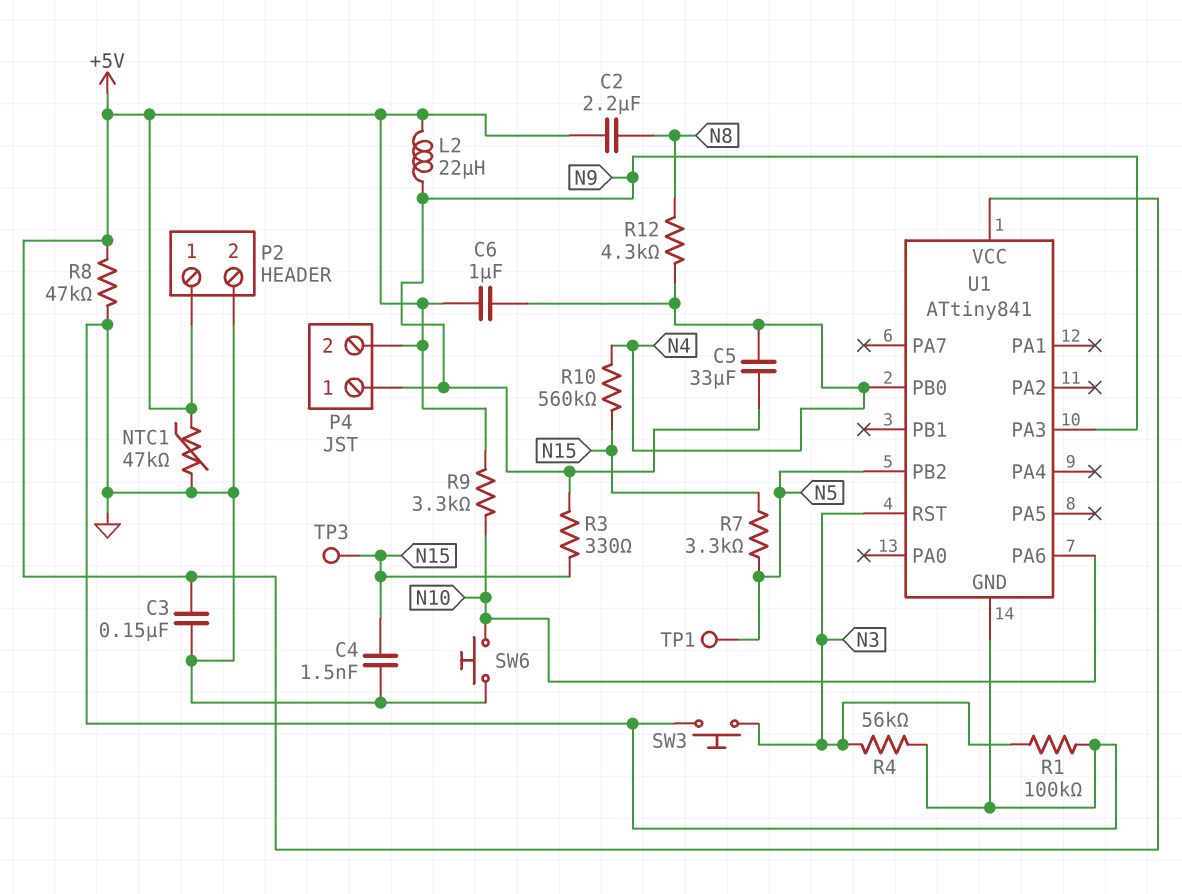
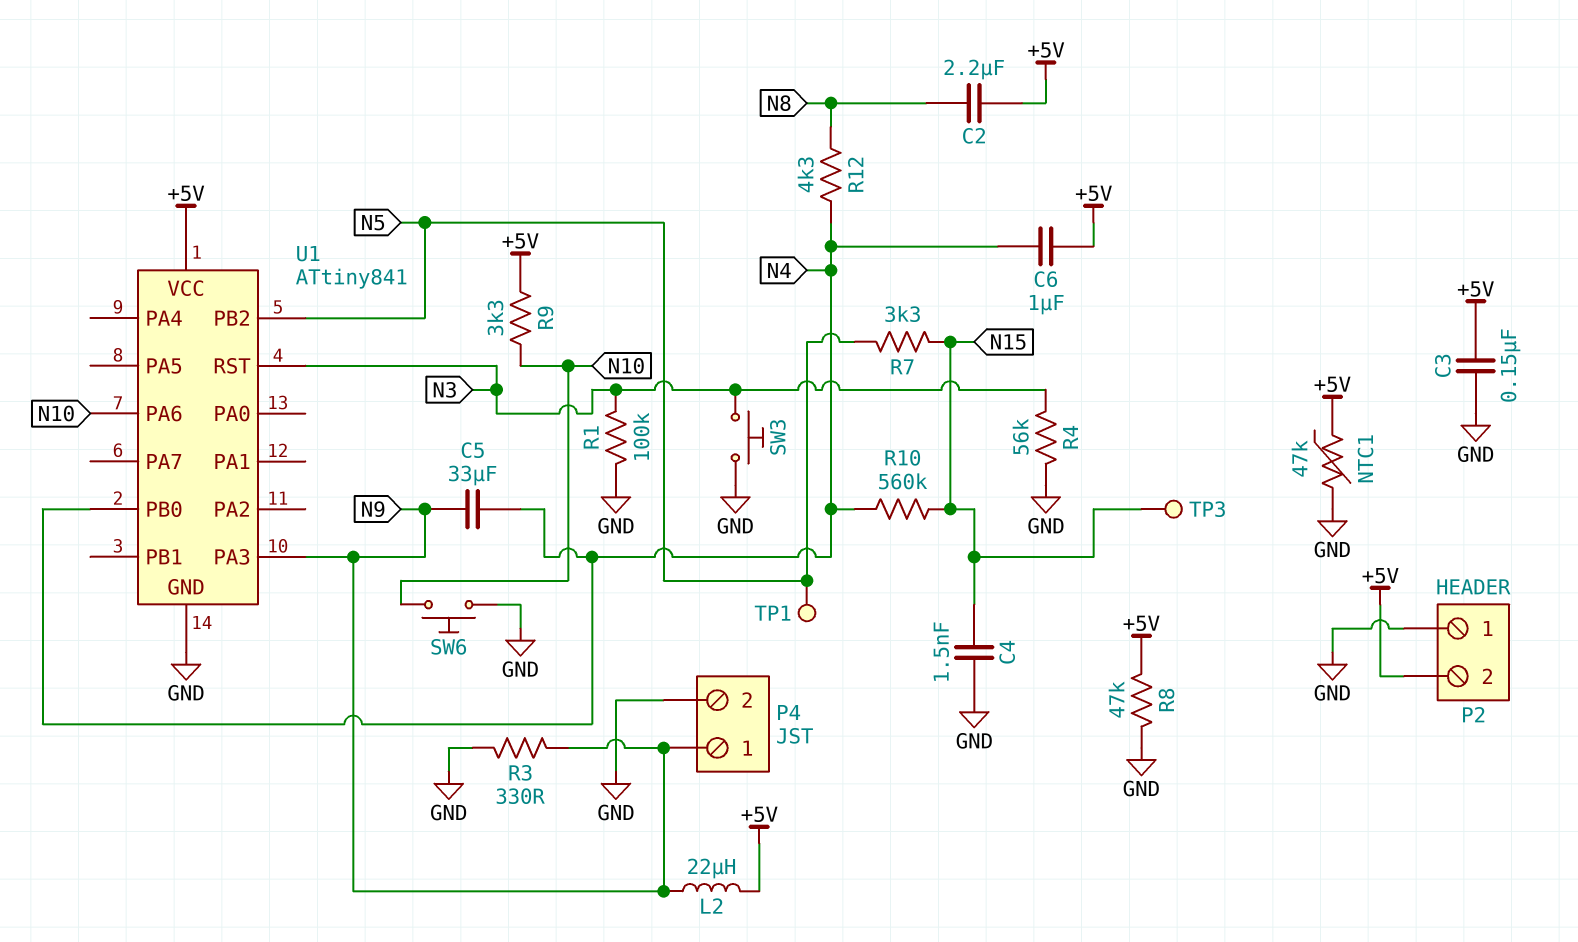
P2 pin 1: +5V -> GND
P2 pin 2: GND -> +5V
P4 pin 2: +5V -> GND
R3: 330 (N9, N15) -> 330 (GND, N9)

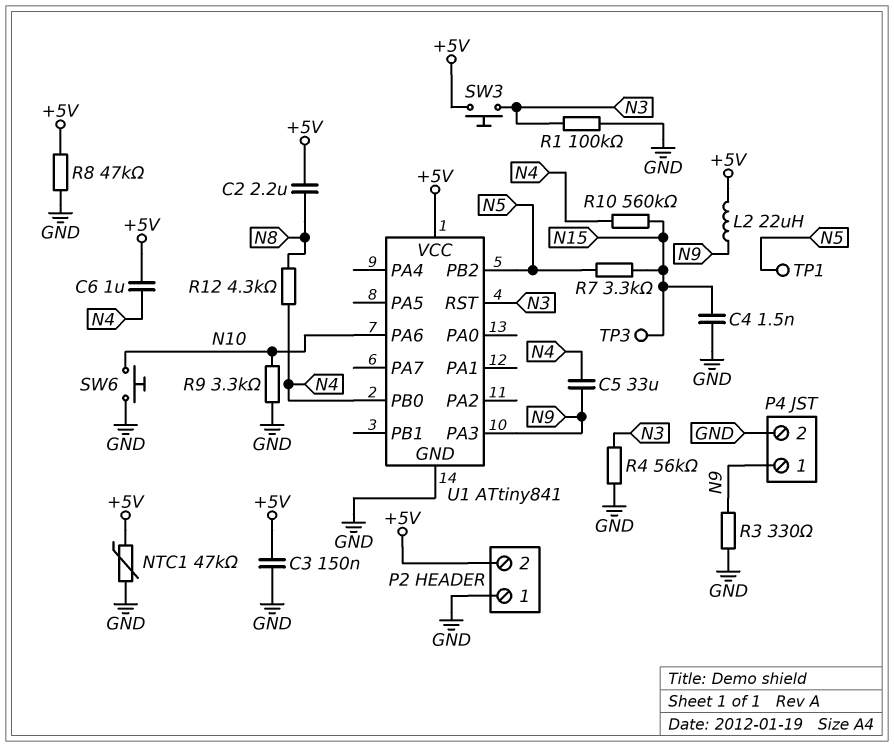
R9: 3.3k (+5V, N10) -> 3.3k (GND, N10)
SW3: button (GND, N3) -> button (+5V, N3)

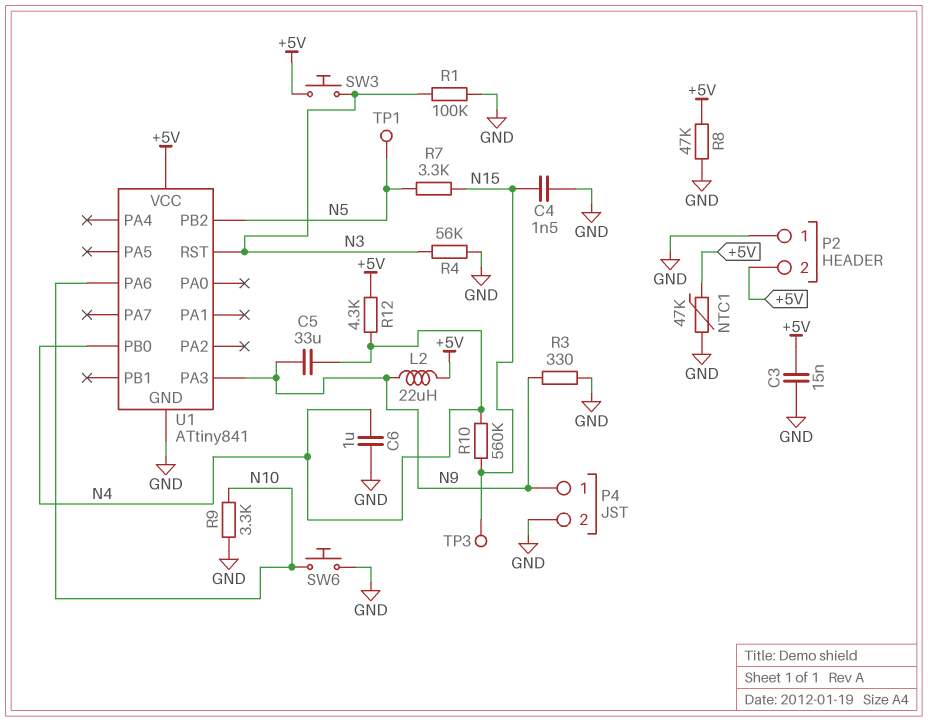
C2: 2.2uF (+5V, N8) -> none
C3: 150nF (+5V, GND) -> 15nF (+5V, GND)
C6: 1uF (+5V, N4) -> 1uF (GND, N4)
R12: 4.3k (N4, N8) -> 4.3k (+5V, N4)

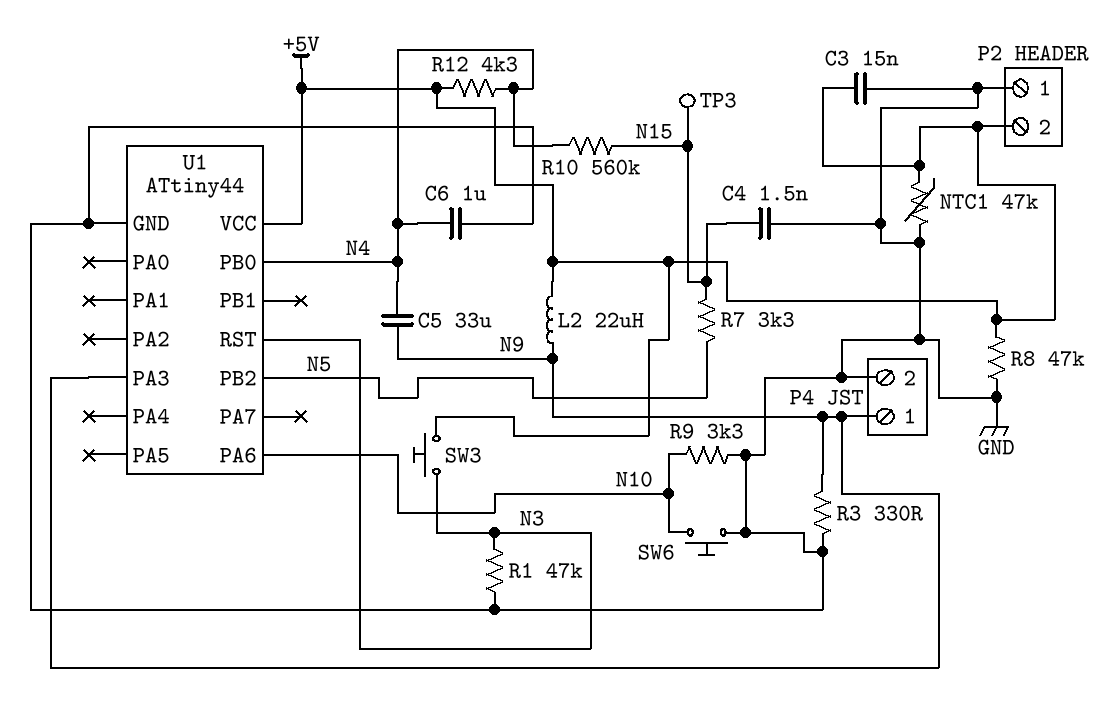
R1: 100k (GND, N3) -> 47k (GND, N3)
R4: 56k (GND, N3) -> none
TP1: test point (N5) -> none
U1: ATtiny841 -> ATtiny44

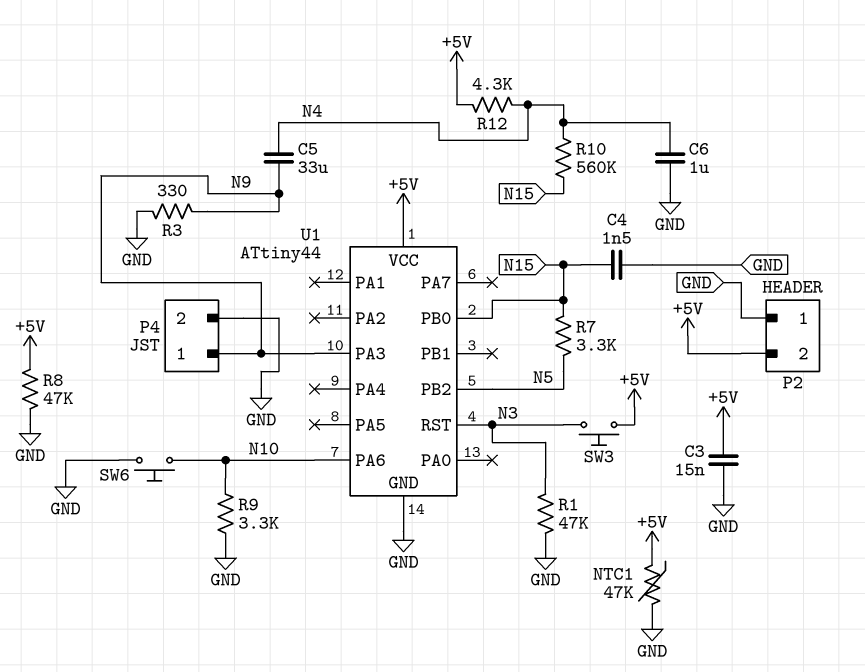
L2: 22uH (+5V, N9) -> none
TP3: test point (N15) -> none
U1 pin PB0: N4 -> N15

